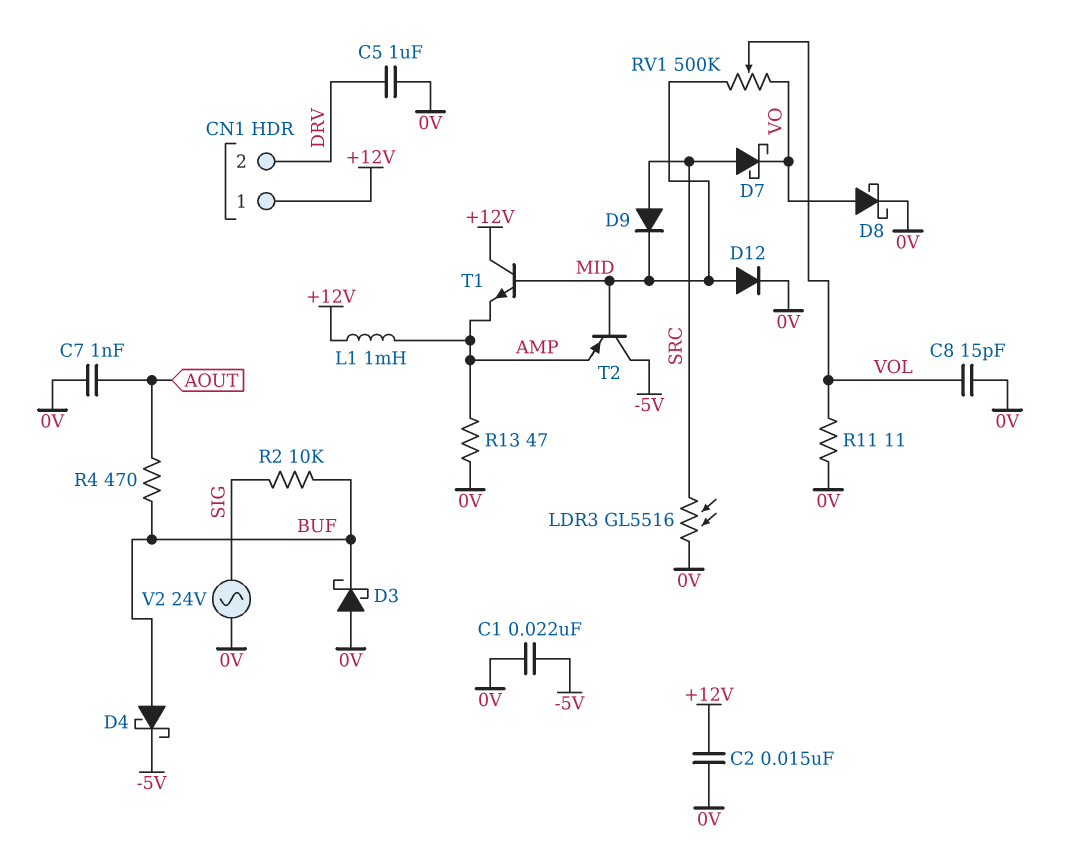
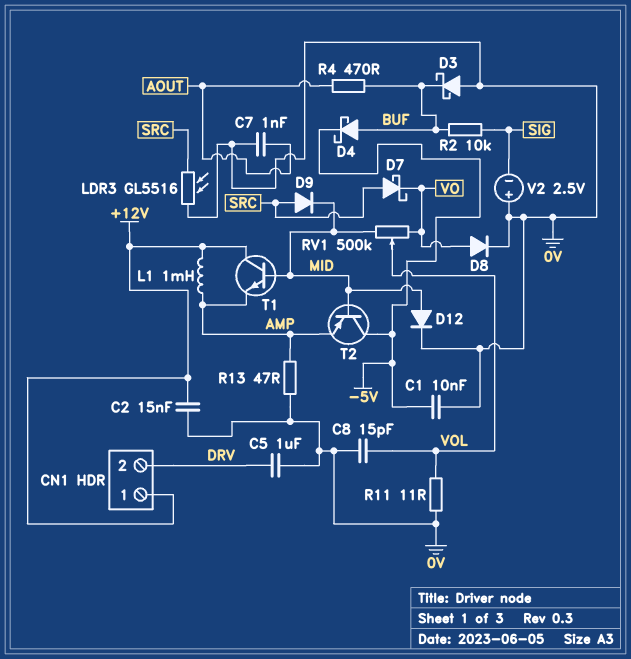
C1: 22nF (-5V, 0V) -> 10nF (-5V, 0V)
D8: schottky (A VO, K 0V) -> diode (A VO, K 0V)
V2: AC 24V (0V, SIG) -> 2.5V (plus 0V, minus SIG)

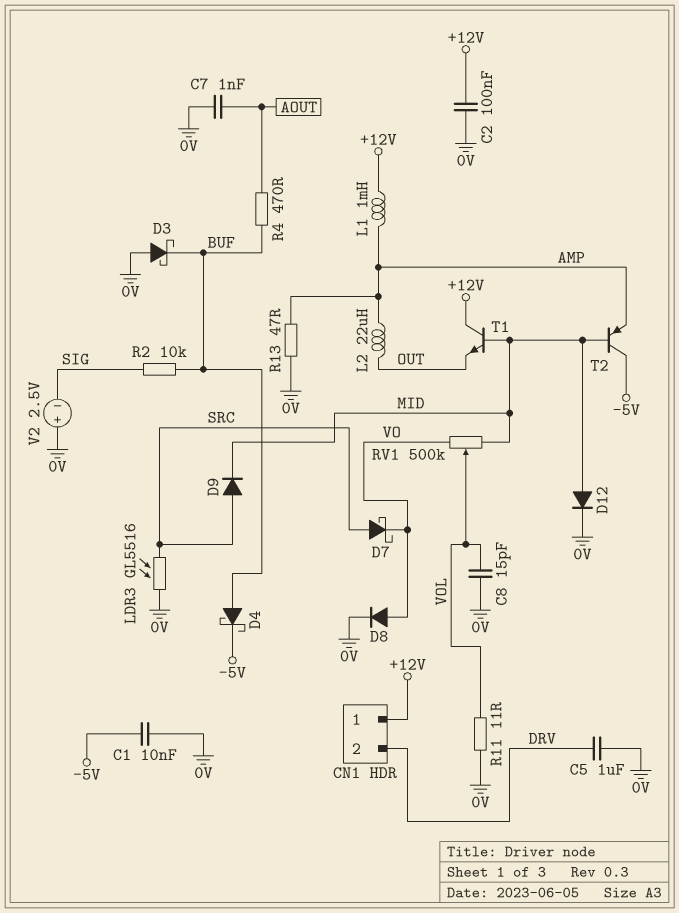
C2: 15nF (+12V, 0V) -> 100nF (+12V, 0V)
L2: none -> 22uH (AMP, OUT)
T1: NPN (B MID, C +12V, E AMP) -> NPN (B MID, C +12V, E OUT)

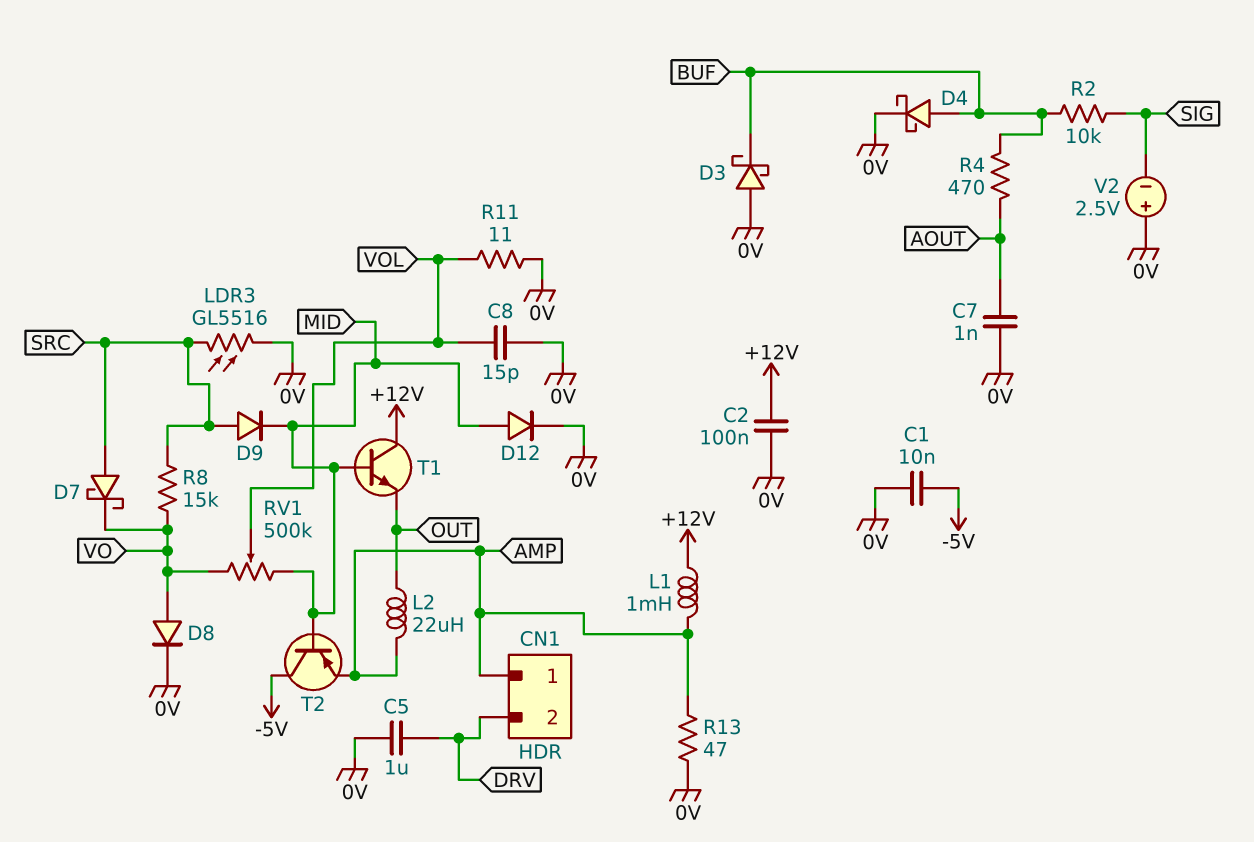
CN1 pin 1: +12V -> AMP
D4: schottky (A BUF, K -5V) -> schottky (A BUF, K 0V)
R8: none -> 15k (SRC, VO)

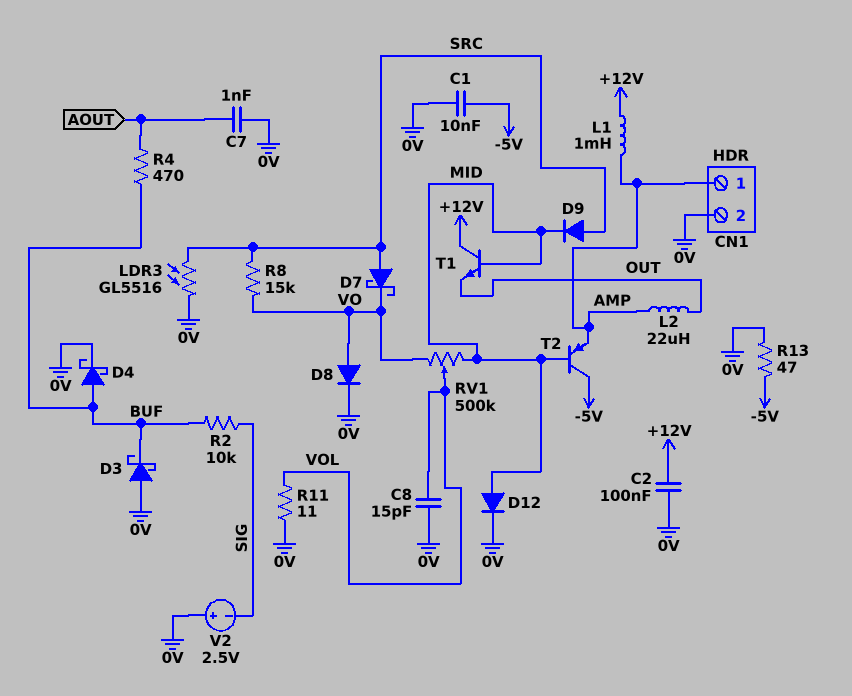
C5: 1uF (0V, DRV) -> none
CN1 pin 2: DRV -> 0V
R13: 47 (0V, AMP) -> 47 (-5V, 0V)

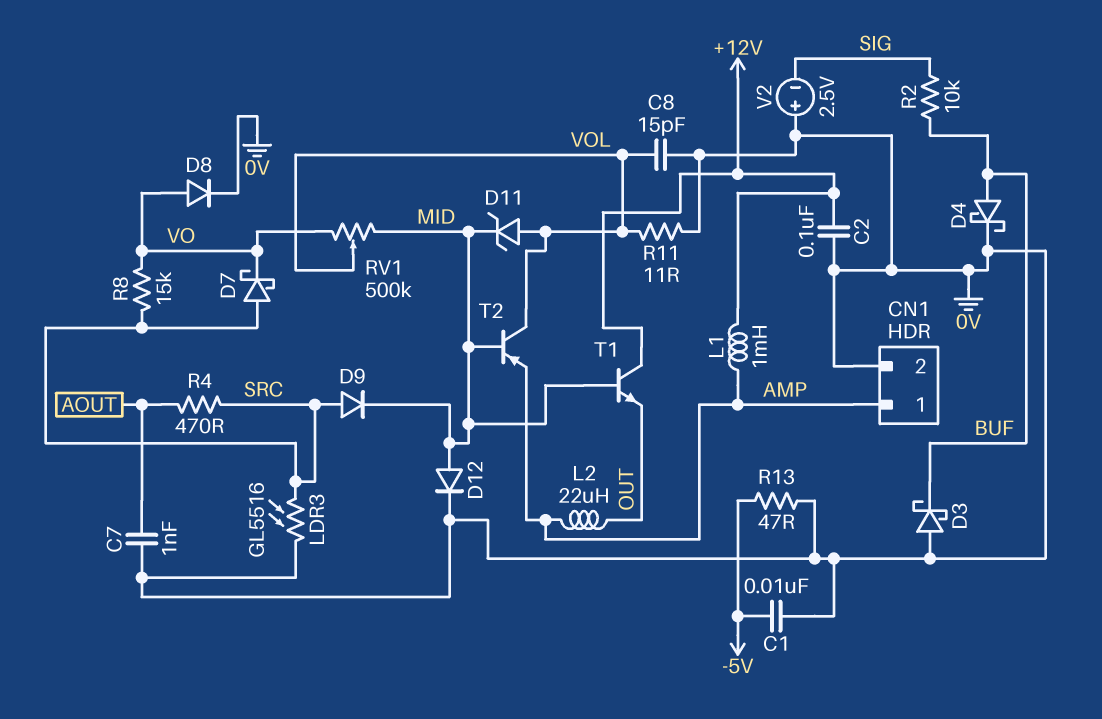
D11: none -> zener (A VOL, K MID)
R4: 470 (AOUT, BUF) -> 470 (AOUT, SRC)
T2: PNP (B MID, C -5V, E AMP) -> PNP (B MID, C VOL, E AMP)

